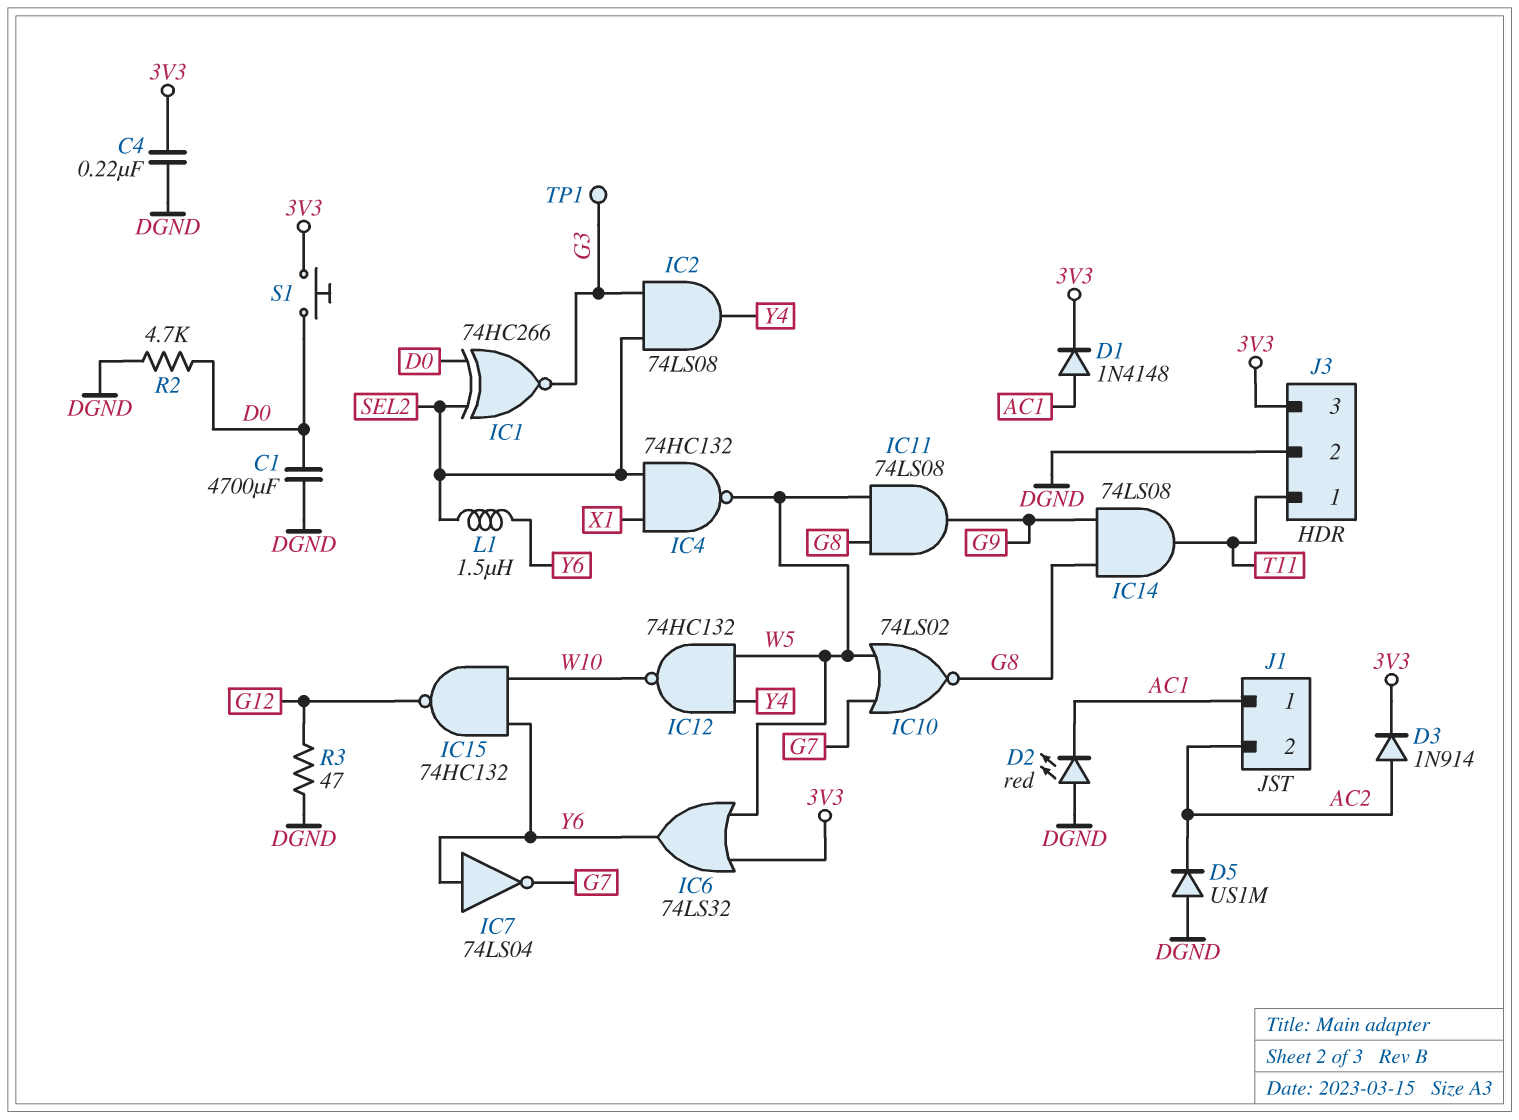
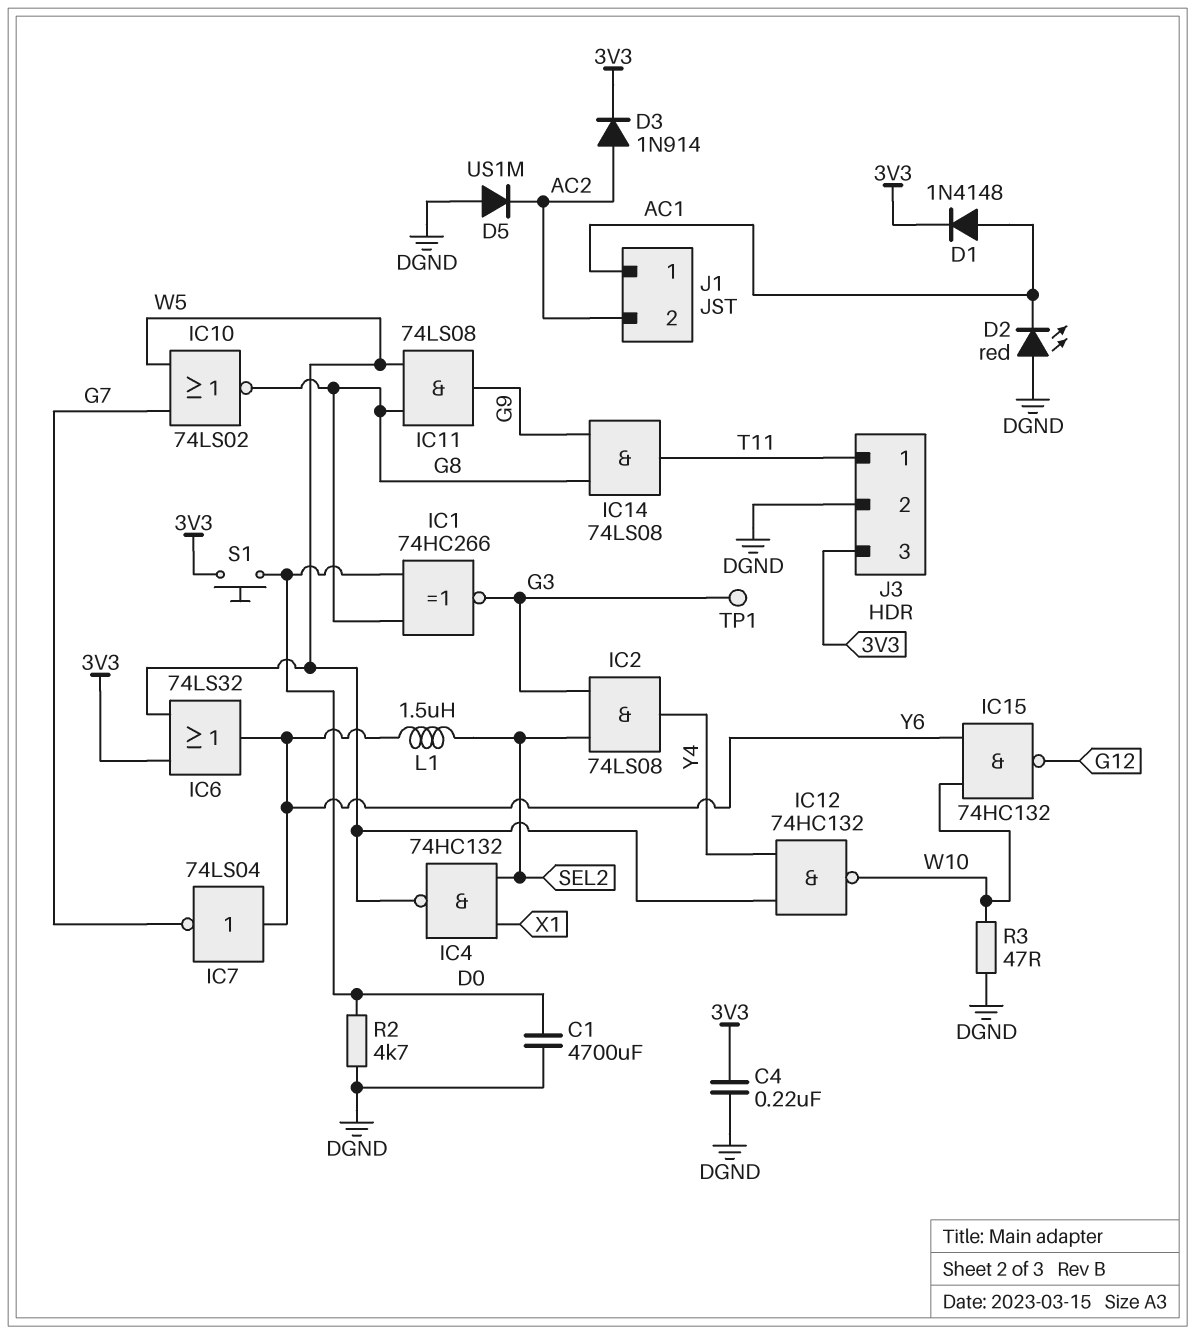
IC1: XNOR 74HC266 (in D0, in SEL2, out G3) -> XNOR 74HC266 (in D0, in G8, out G3)
R3: 47 (DGND, G12) -> 47 (DGND, W10)

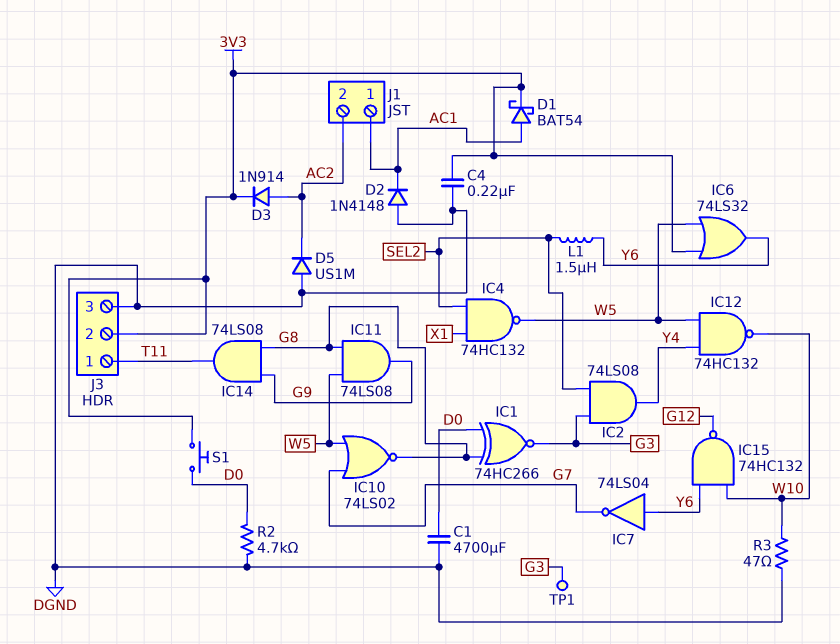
D1: diode 1N4148 (A AC1, K 3V3) -> schottky BAT54 (A AC1, K 3V3)
D2: LED red (A DGND, K AC1) -> diode 1N4148 (A DGND, K AC1)
J3 pin 2: DGND -> 3V3
J3 pin 3: 3V3 -> DGND

